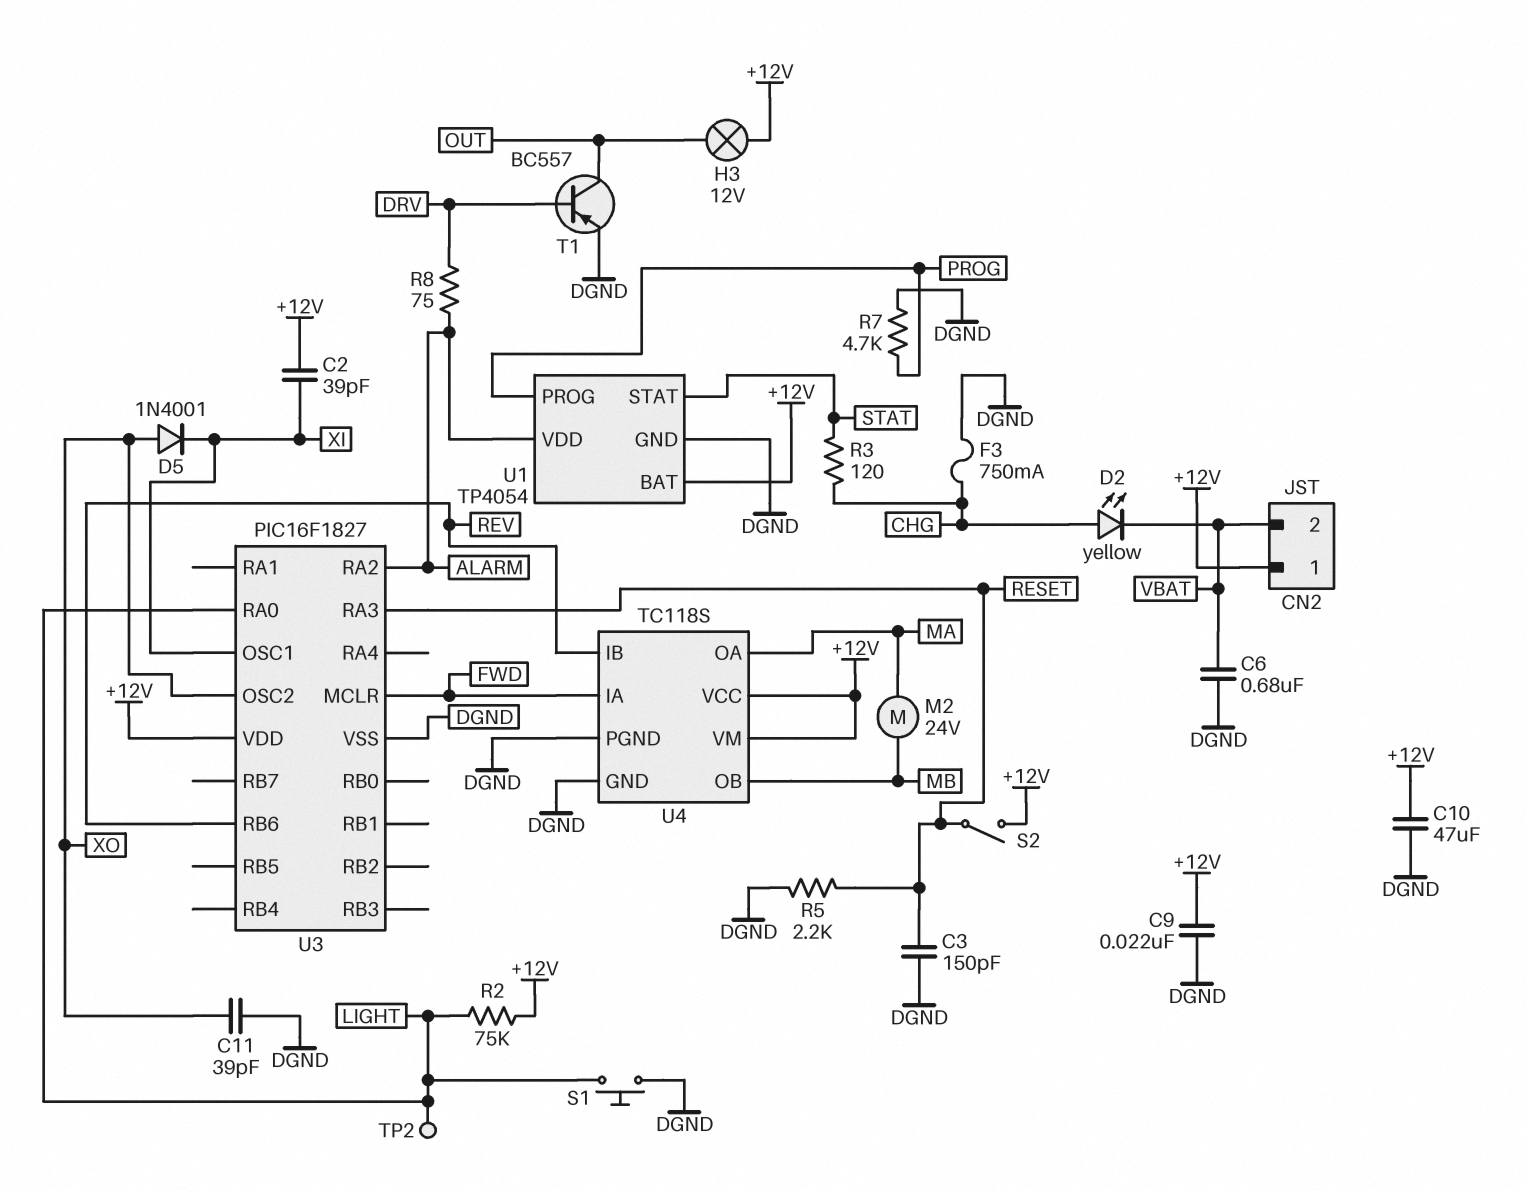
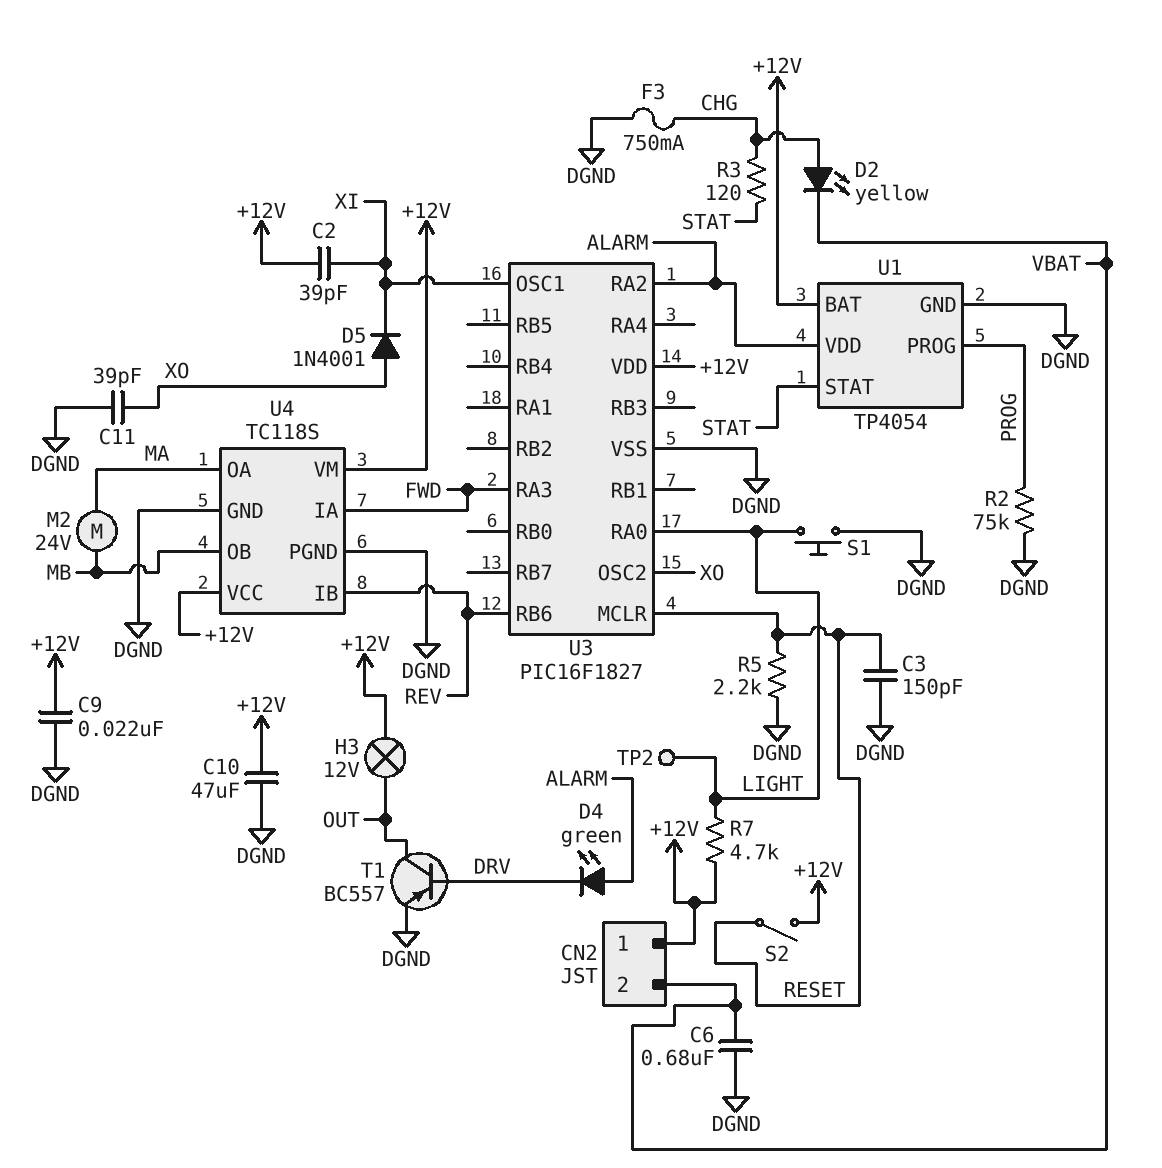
D4: none -> LED green (A ALARM, K DRV)
R2: 75k (+12V, LIGHT) -> 75k (DGND, PROG)
R7: 4.7k (DGND, PROG) -> 4.7k (+12V, LIGHT)
R8: 75 (ALARM, DRV) -> none
U3 pin MCLR: FWD -> RESET
U3 pin RA3: RESET -> FWD

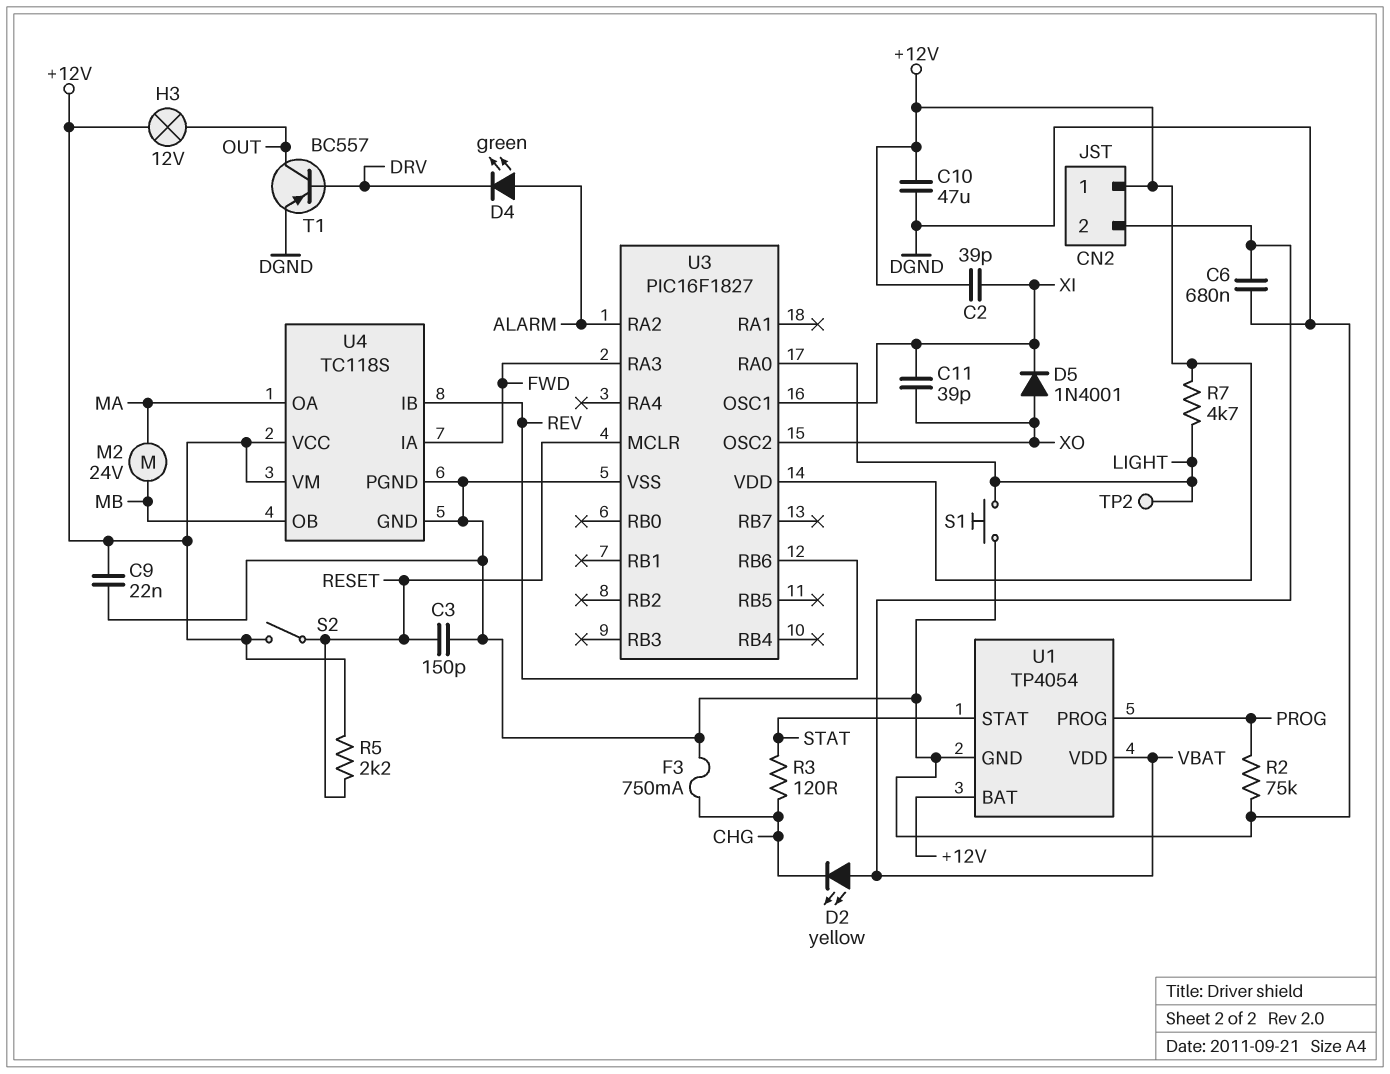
C11: 39pF (DGND, XO) -> 39pF (XI, XO)
D2: LED yellow (A CHG, K VBAT) -> LED yellow (A VBAT, K CHG)
R5: 2.2k (DGND, RESET) -> 2.2k (+12V, RESET)
U1 pin VDD: ALARM -> VBAT

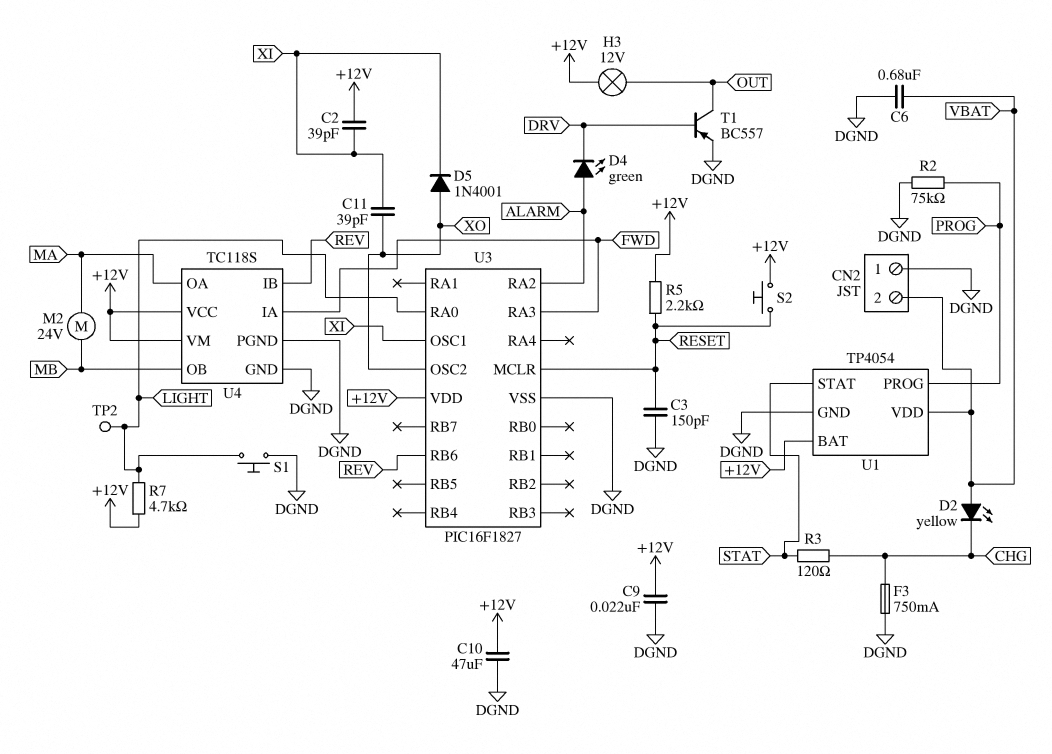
CN2 pin 1: +12V -> DGND
S2: switch (+12V, RESET) -> button (+12V, RESET)

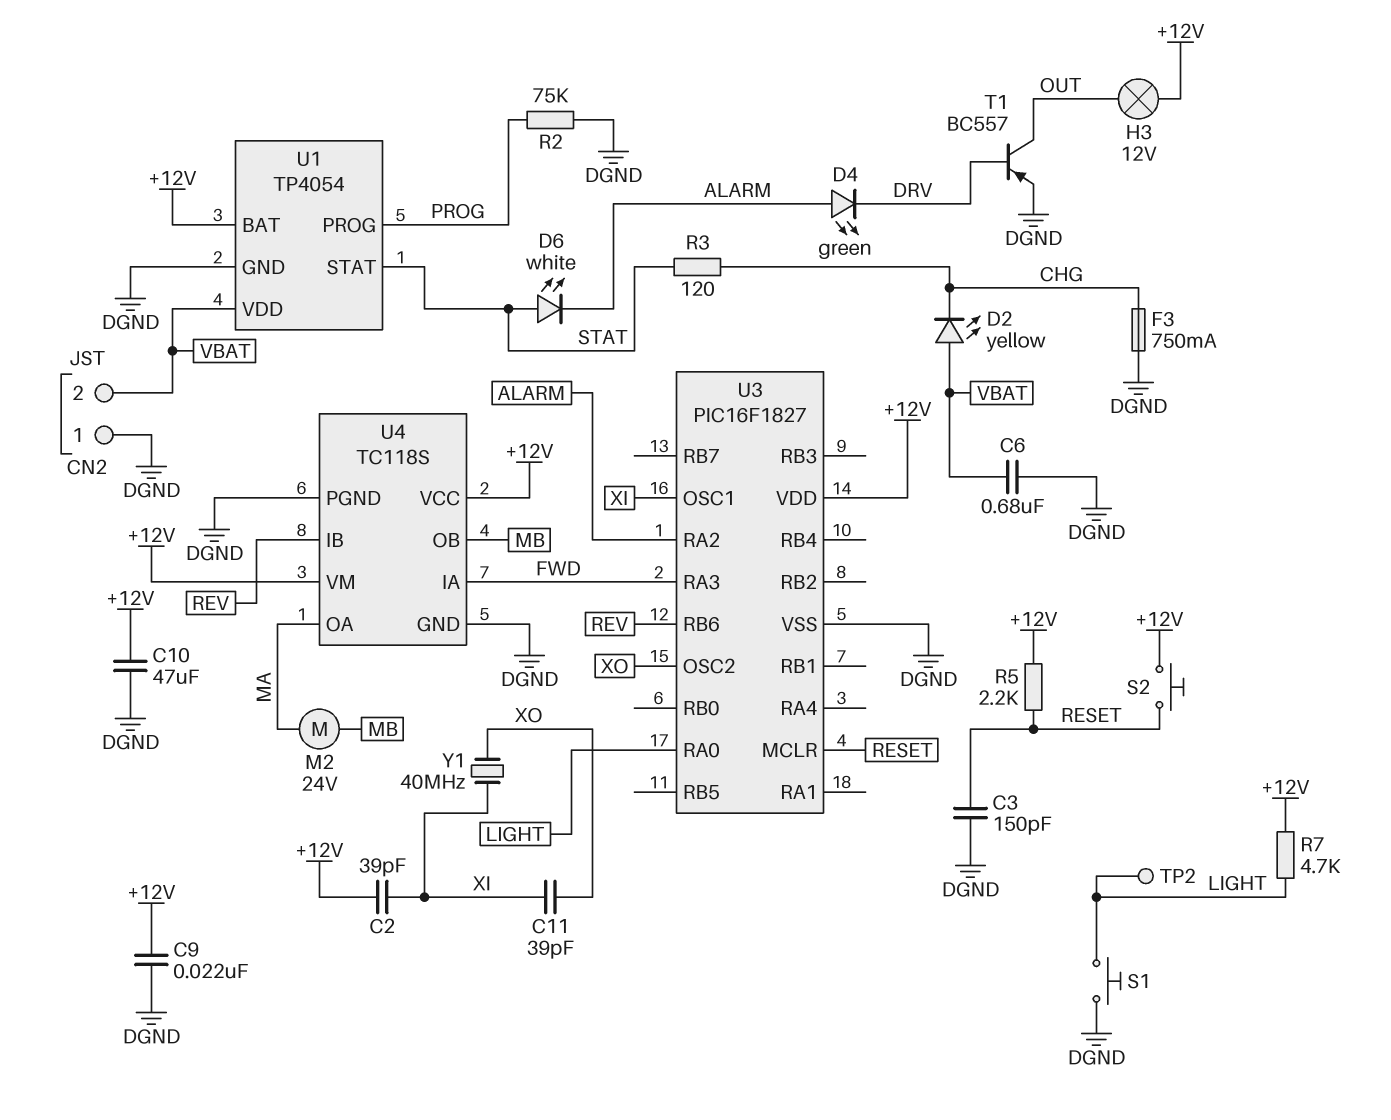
D5: diode 1N4001 (A XO, K XI) -> none
D6: none -> LED white (A STAT, K ALARM)
Y1: none -> 40MHz (XI, XO)

